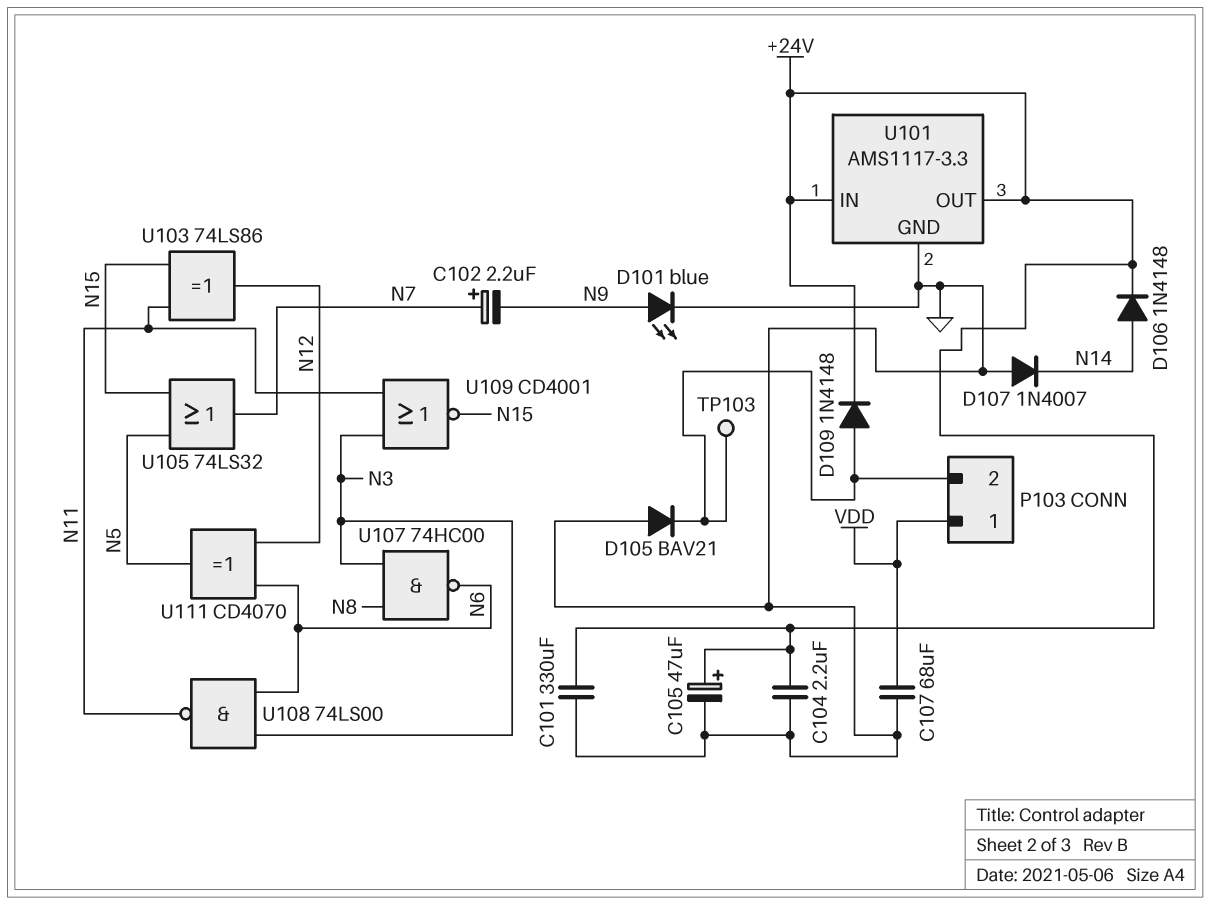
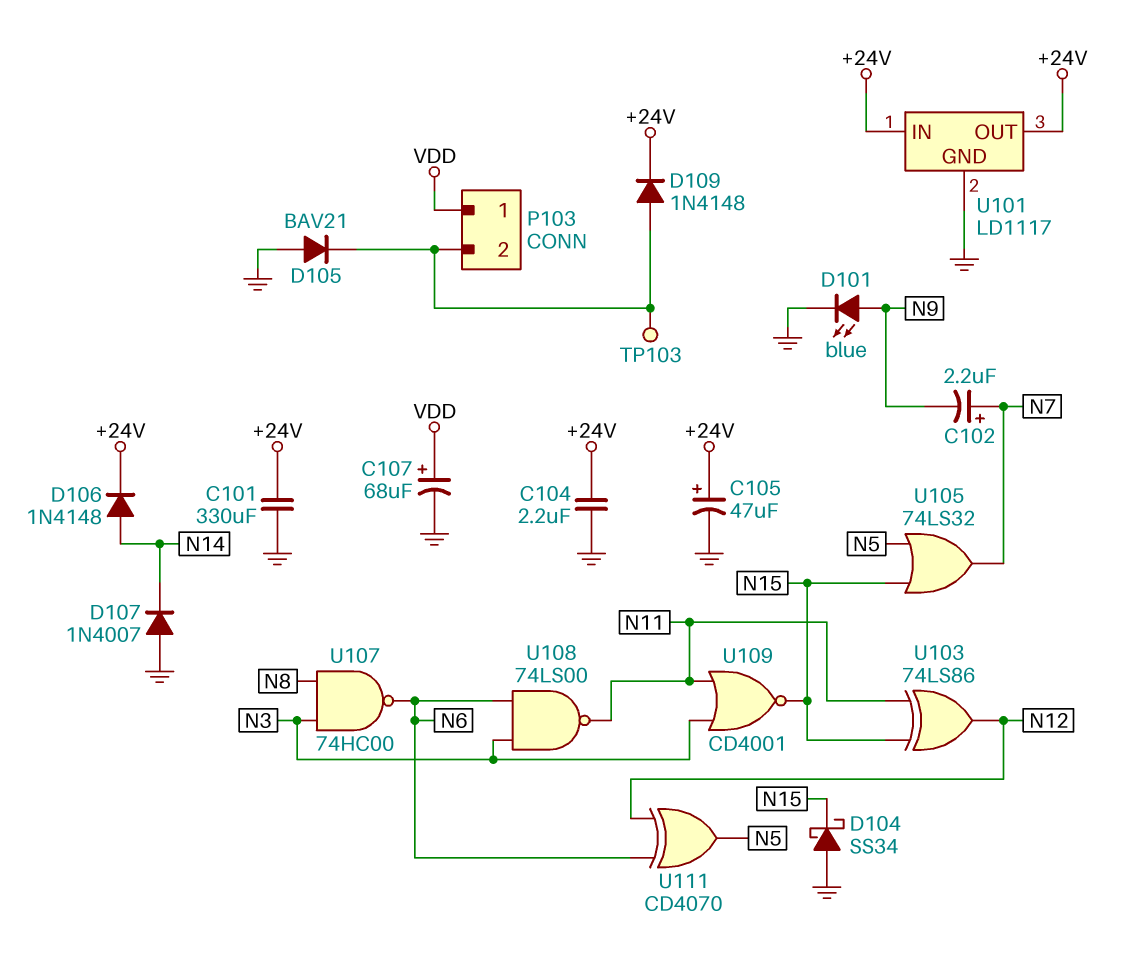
C107: 68uF (GND, VDD) -> 68uF (plus VDD, minus GND)
D104: none -> schottky SS34 (A GND, K N15)
U101: AMS1117-3.3 -> LD1117

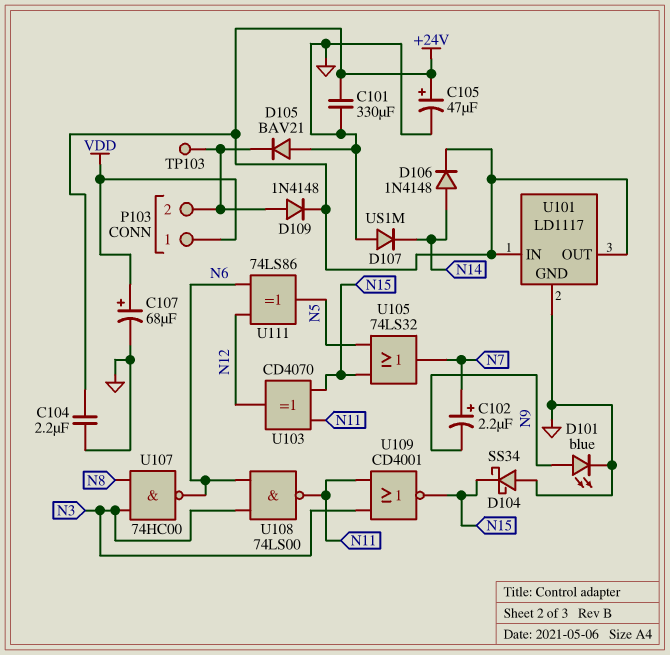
D107: diode 1N4007 (A GND, K N14) -> diode US1M (A GND, K N14)
U103: XOR 74LS86 (in N11, in N15, out N12) -> XOR CD4070 (in N11, in N15, out N12)
U111: XOR CD4070 (in N6, in N12, out N5) -> XOR 74LS86 (in N6, in N12, out N5)

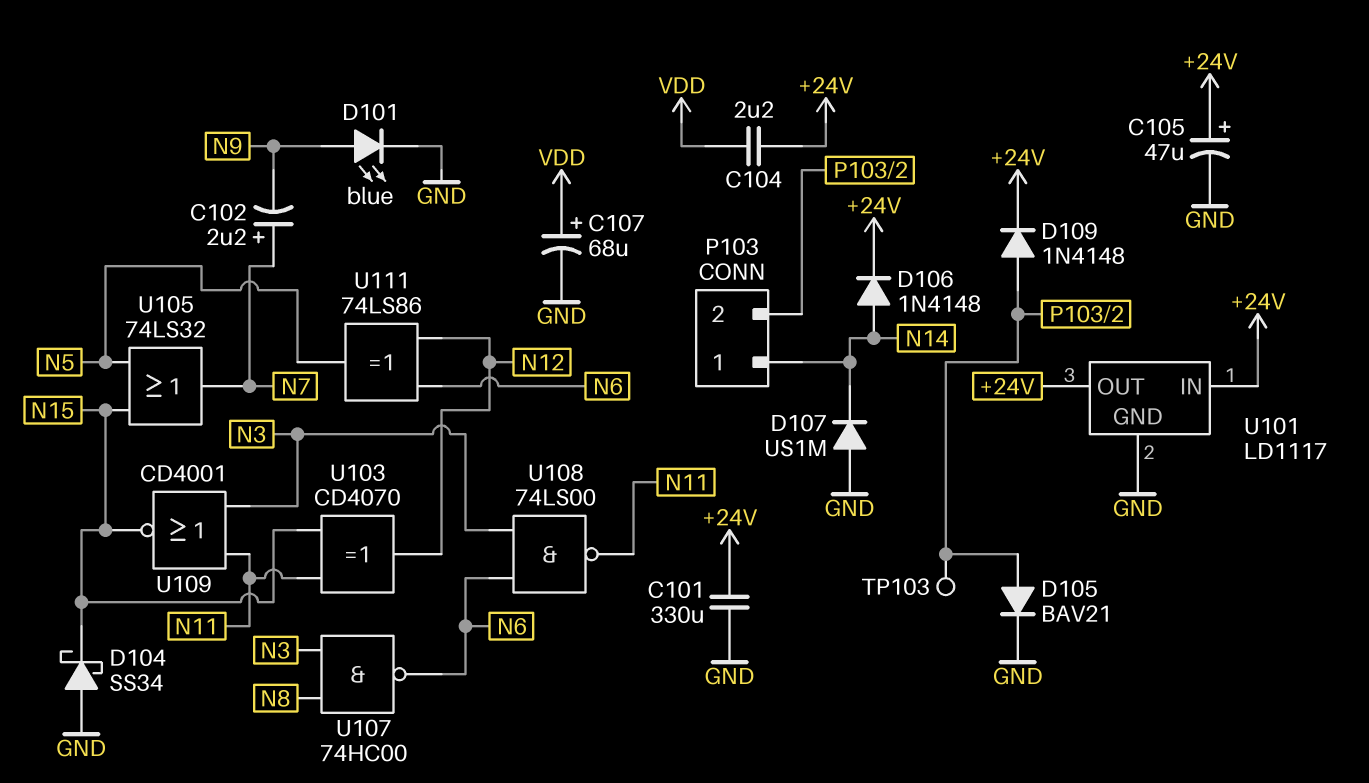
C104: 2.2uF (+24V, GND) -> 2.2uF (+24V, VDD)
D105: diode BAV21 (A GND, K P103/2) -> diode BAV21 (A P103/2, K GND)
P103 pin 1: VDD -> N14

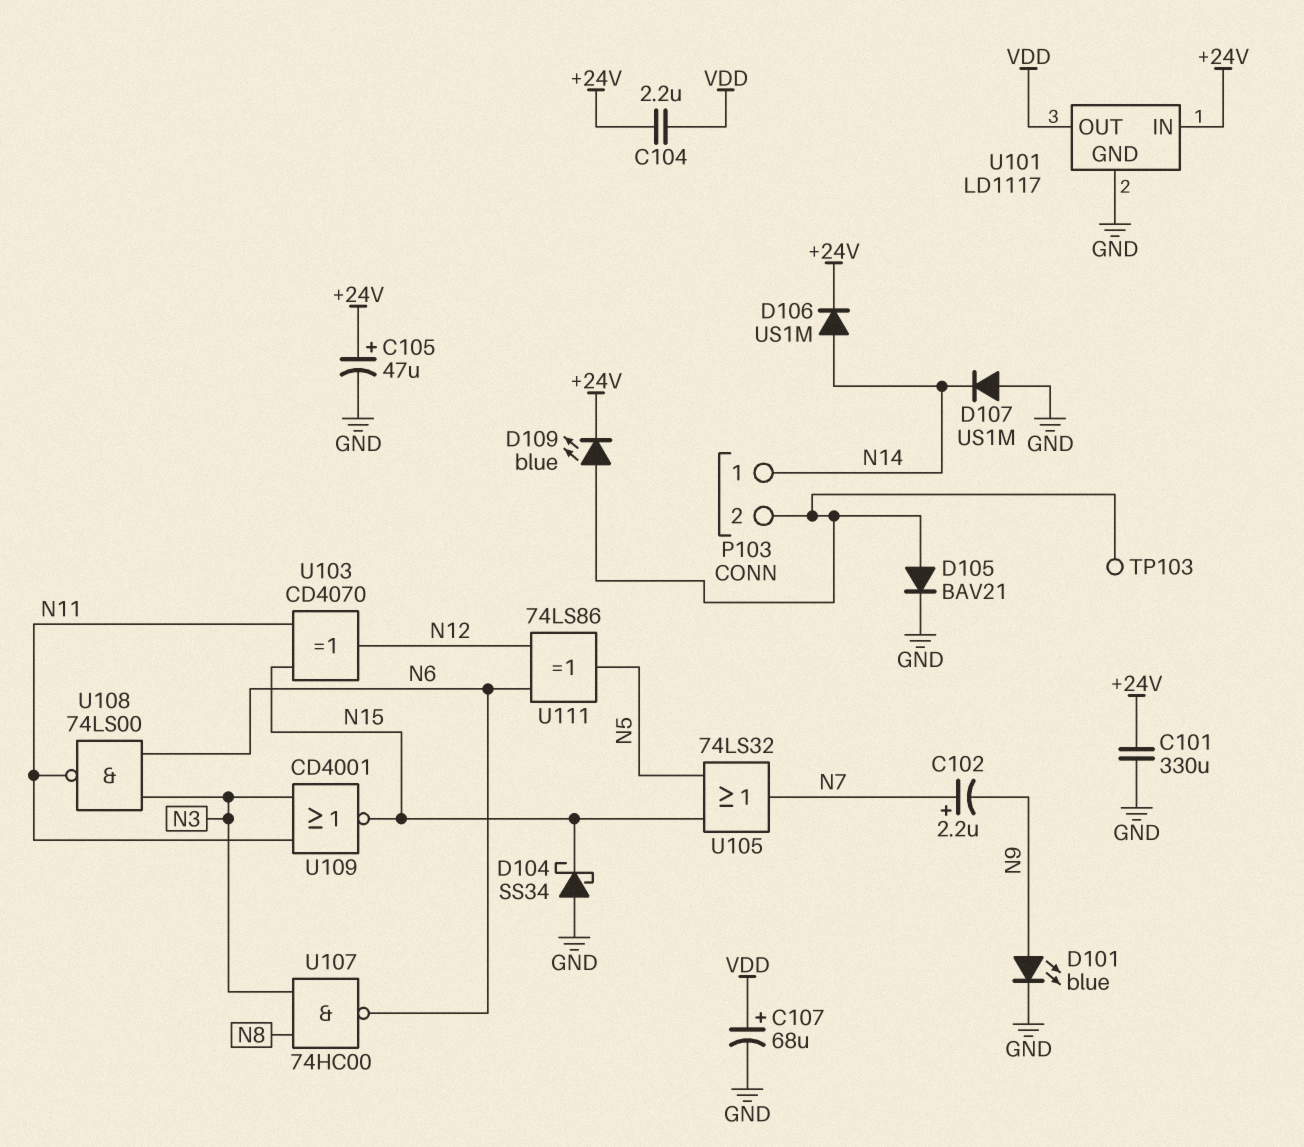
D106: diode 1N4148 (A N14, K +24V) -> diode US1M (A N14, K +24V)
D109: diode 1N4148 (A P103/2, K +24V) -> LED blue (A P103/2, K +24V)
U101 pin OUT: +24V -> VDD

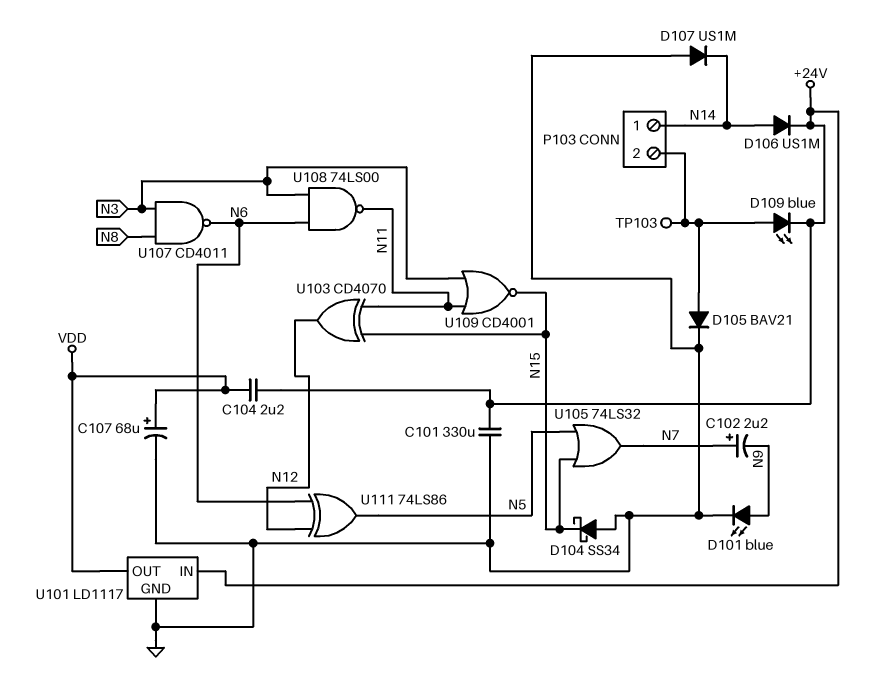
C105: 47uF (plus +24V, minus GND) -> none
U107: NAND 74HC00 (in N3, in N8, out N6) -> NAND CD4011 (in N3, in N8, out N6)

